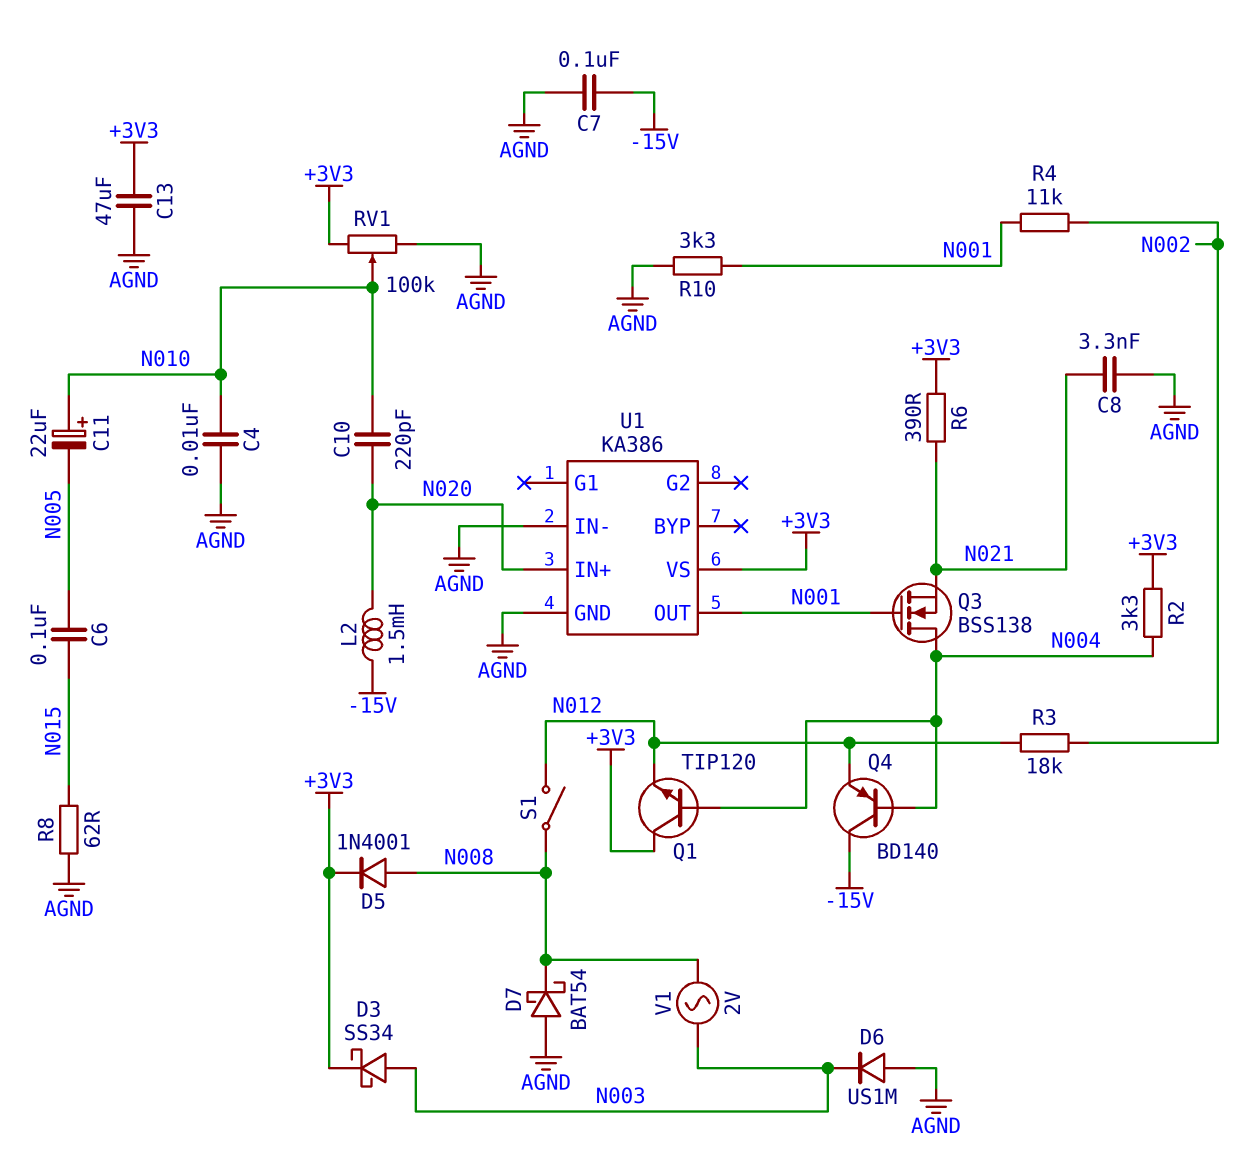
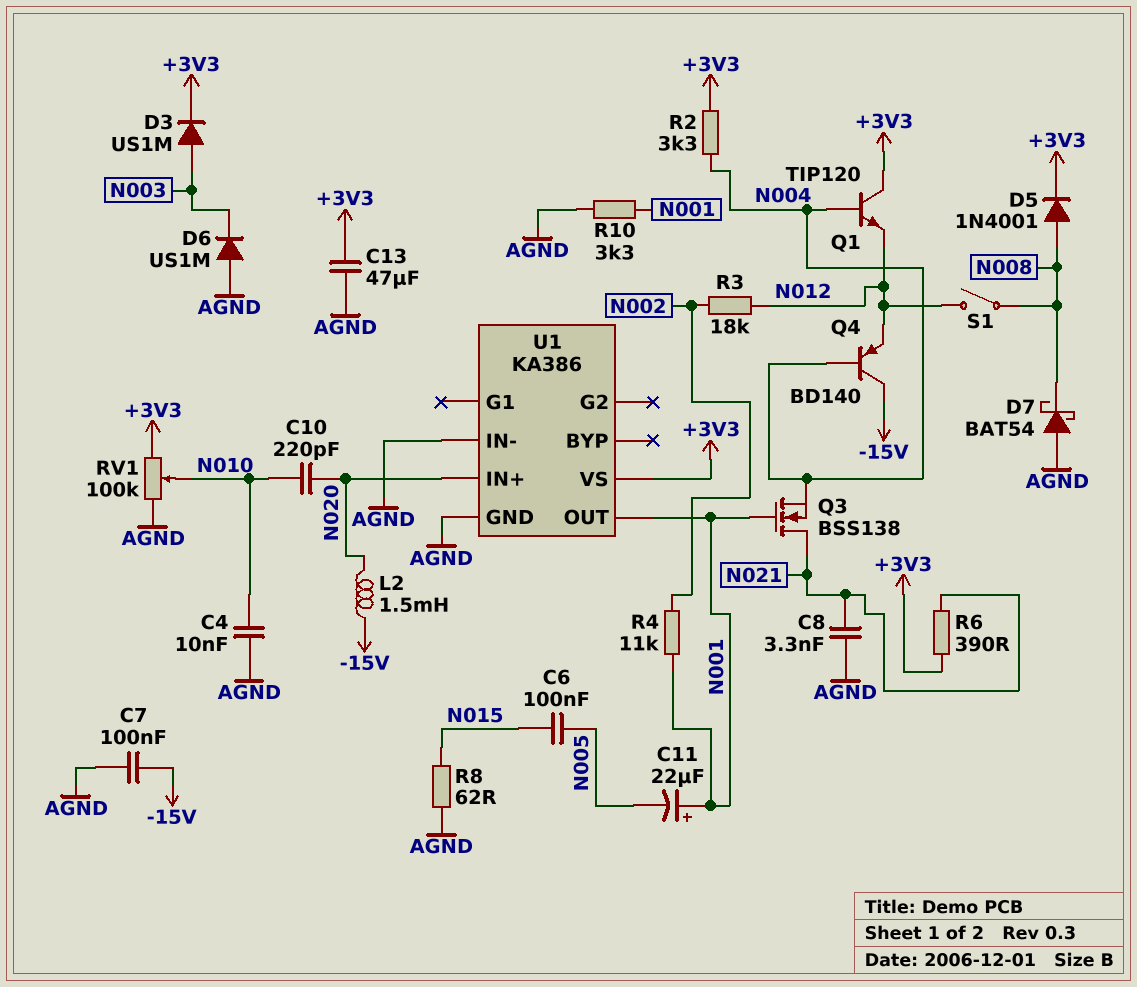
C11: 22uF (plus N010, minus N005) -> 22uF (plus N001, minus N005)
D3: schottky SS34 (A N003, K +3V3) -> diode US1M (A N003, K +3V3)
Q3: NMOS BSS138 (G N001, D N004, S N021) -> NMOS BSS138 (G N001, D N021, S N004)
V1: AC 2V (N003, N008) -> none

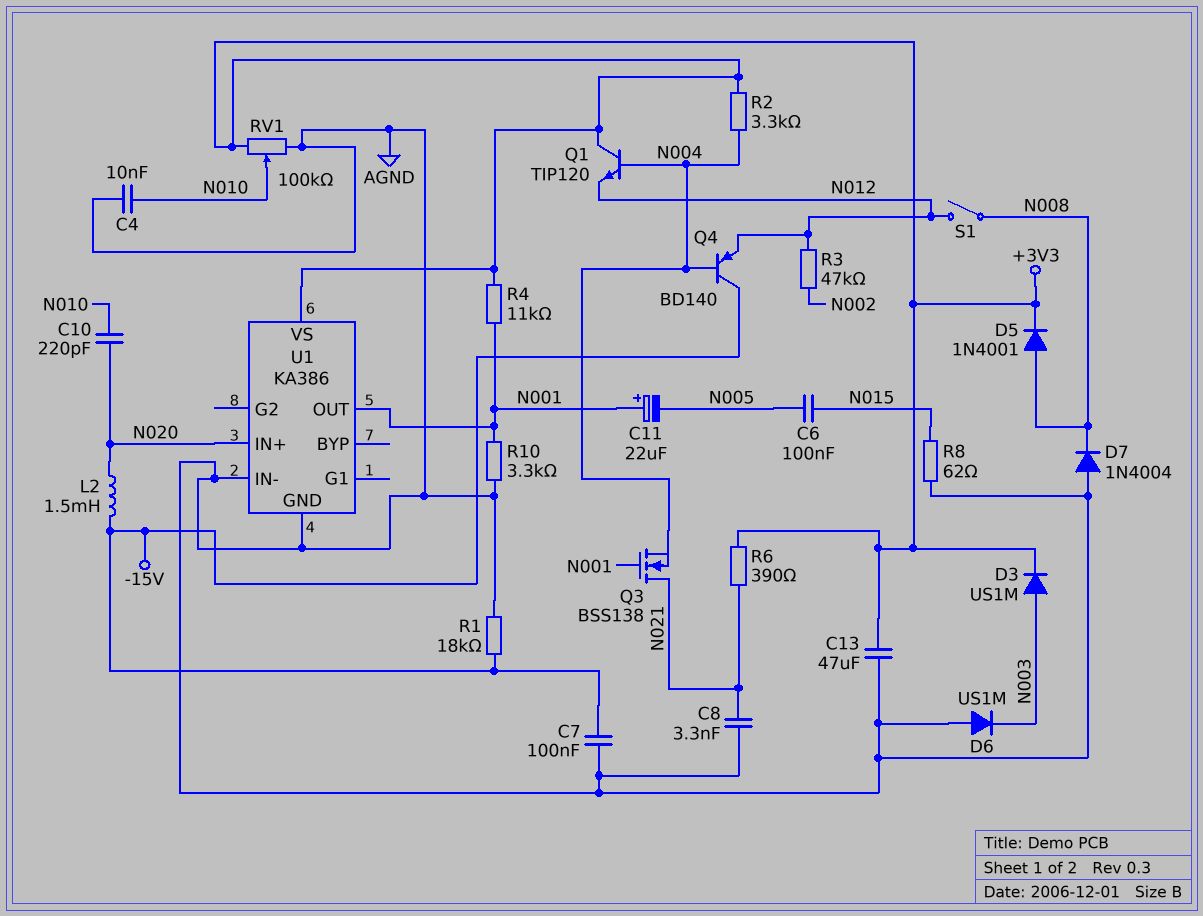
D7: schottky BAT54 (A AGND, K N008) -> diode 1N4004 (A AGND, K N008)
R1: none -> 18k (-15V, AGND)
R3: 18k (N002, N012) -> 47k (N002, N012)
R4: 11k (N001, N002) -> 11k (+3V3, N001)

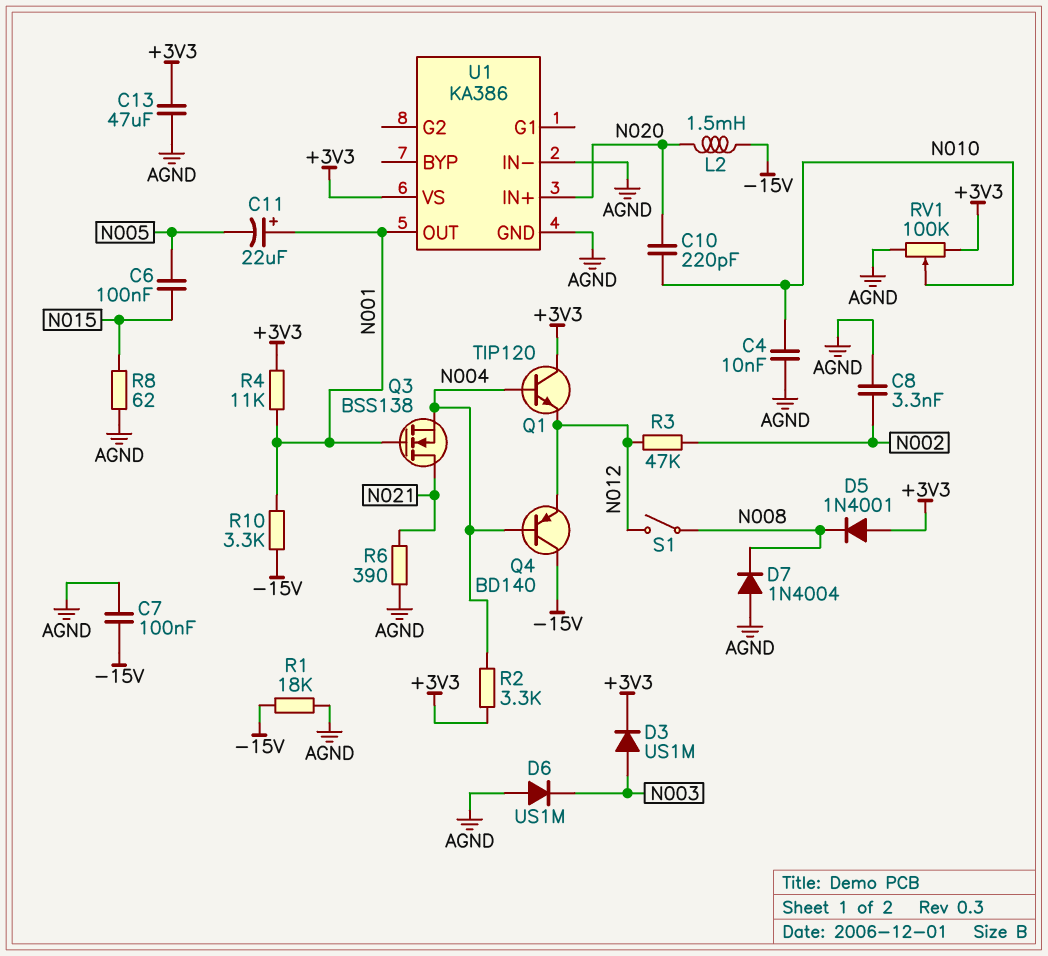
C8: 3.3nF (AGND, N021) -> 3.3nF (AGND, N002)
D5: diode 1N4001 (A N008, K +3V3) -> diode 1N4001 (A +3V3, K N008)
R6: 390 (+3V3, N021) -> 390 (AGND, N021)
R10: 3.3k (AGND, N001) -> 3.3k (-15V, N001)

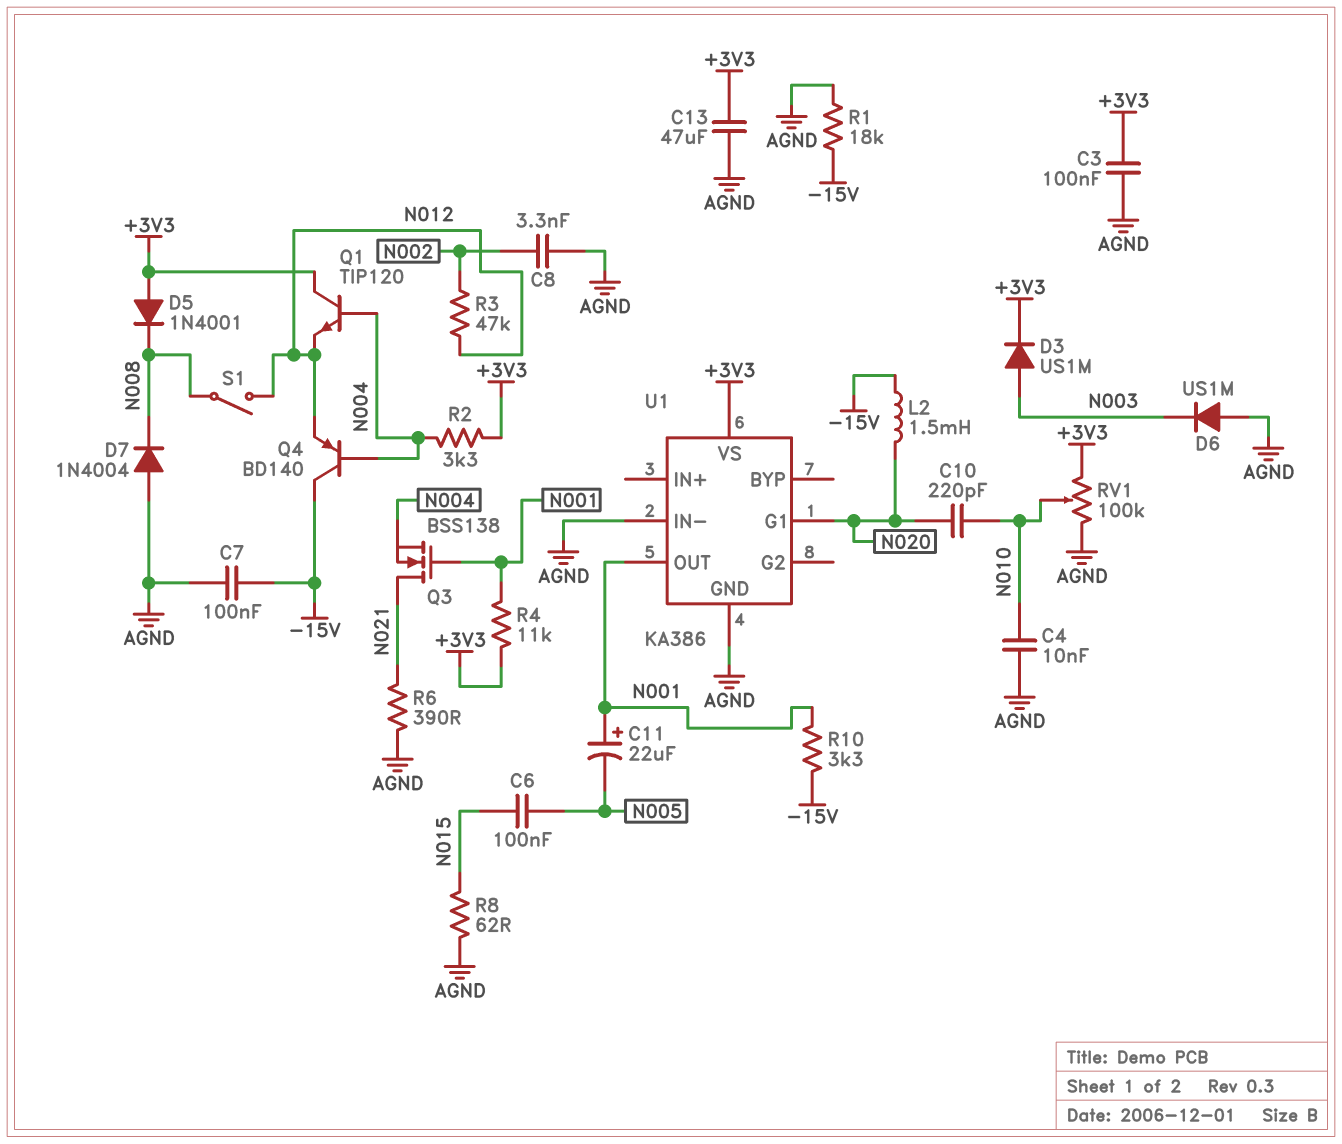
C3: none -> 100nF (+3V3, AGND)
U1 pin G1: none -> N020
U1 pin IN+: N020 -> none

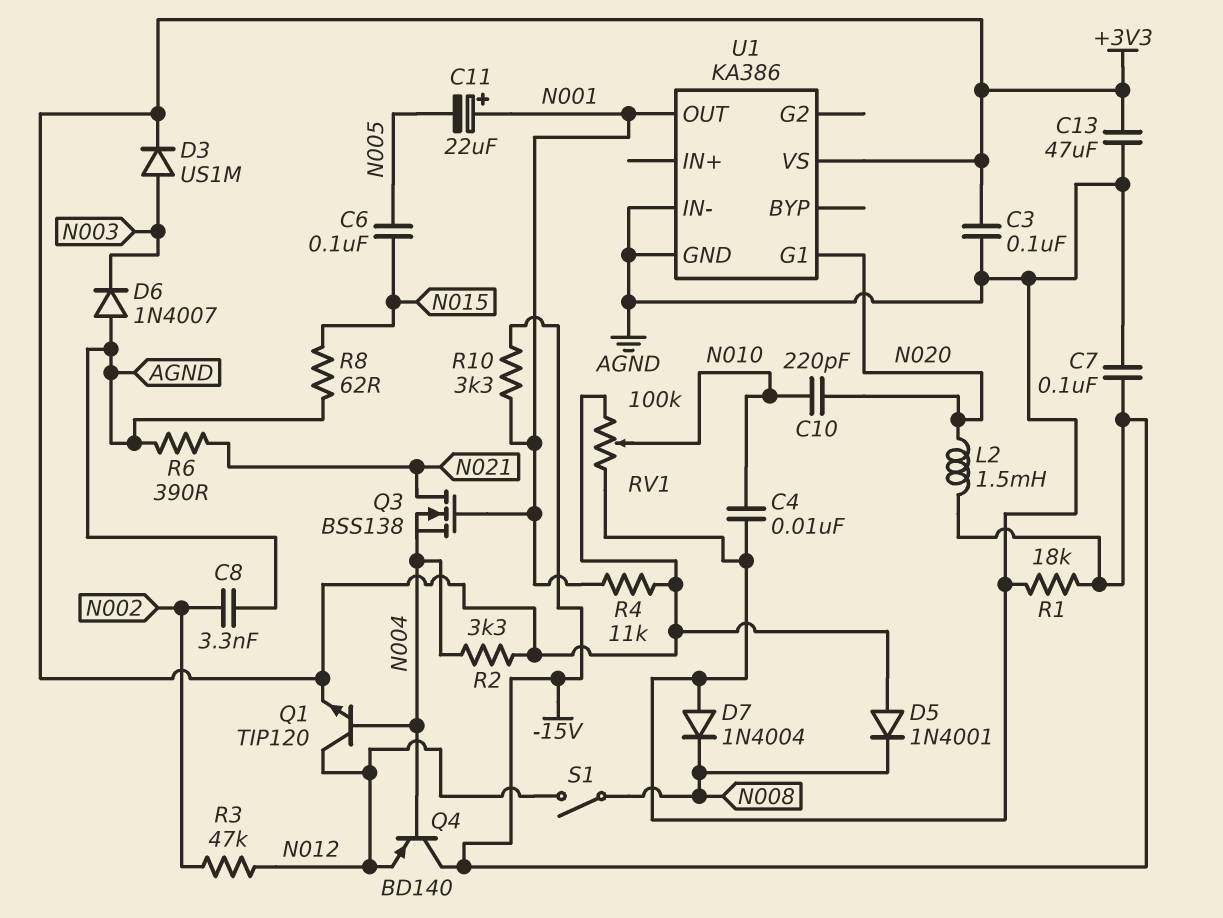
D6: diode US1M (A AGND, K N003) -> diode 1N4007 (A AGND, K N003)
Q1: NPN TIP120 (B N004, C +3V3, E N012) -> NPN TIP120 (B N004, C N012, E +3V3)

